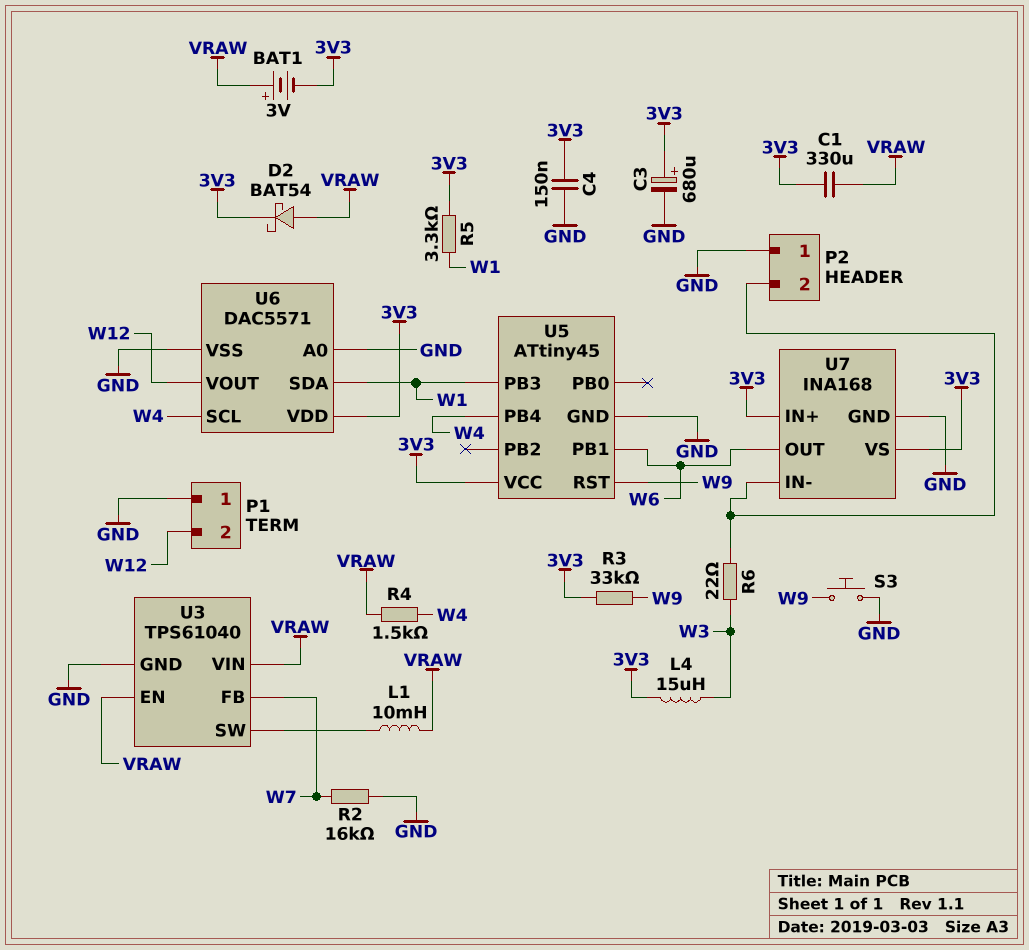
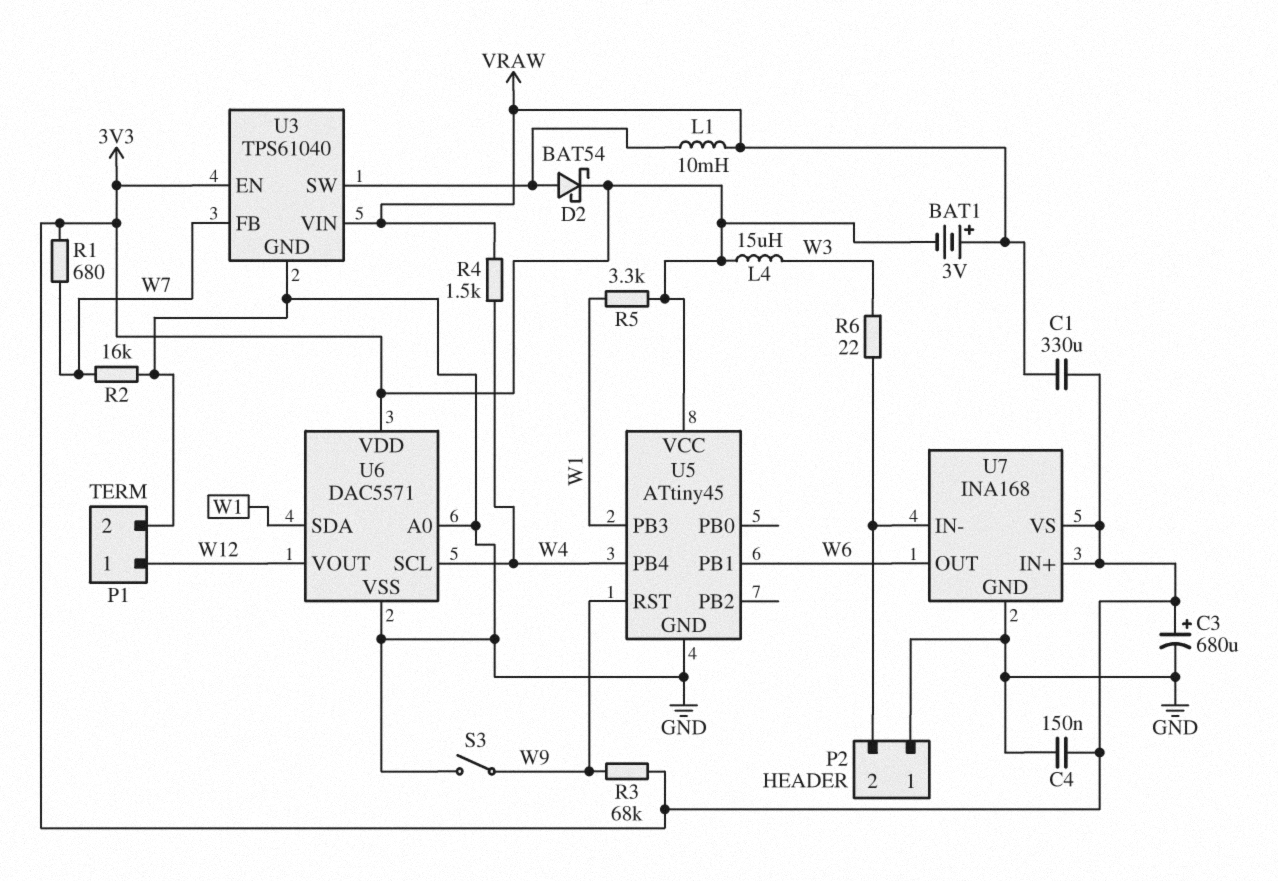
D2: schottky BAT54 (A VRAW, K 3V3) -> schottky BAT54 (A U3/SW, K 3V3)
P1 pin 1: GND -> W12
P1 pin 2: W12 -> GND
R1: none -> 680 (3V3, W7)
R3: 33k (3V3, W9) -> 68k (3V3, W9)
S3: button (GND, W9) -> switch (GND, W9)
U3 pin EN: VRAW -> 3V3

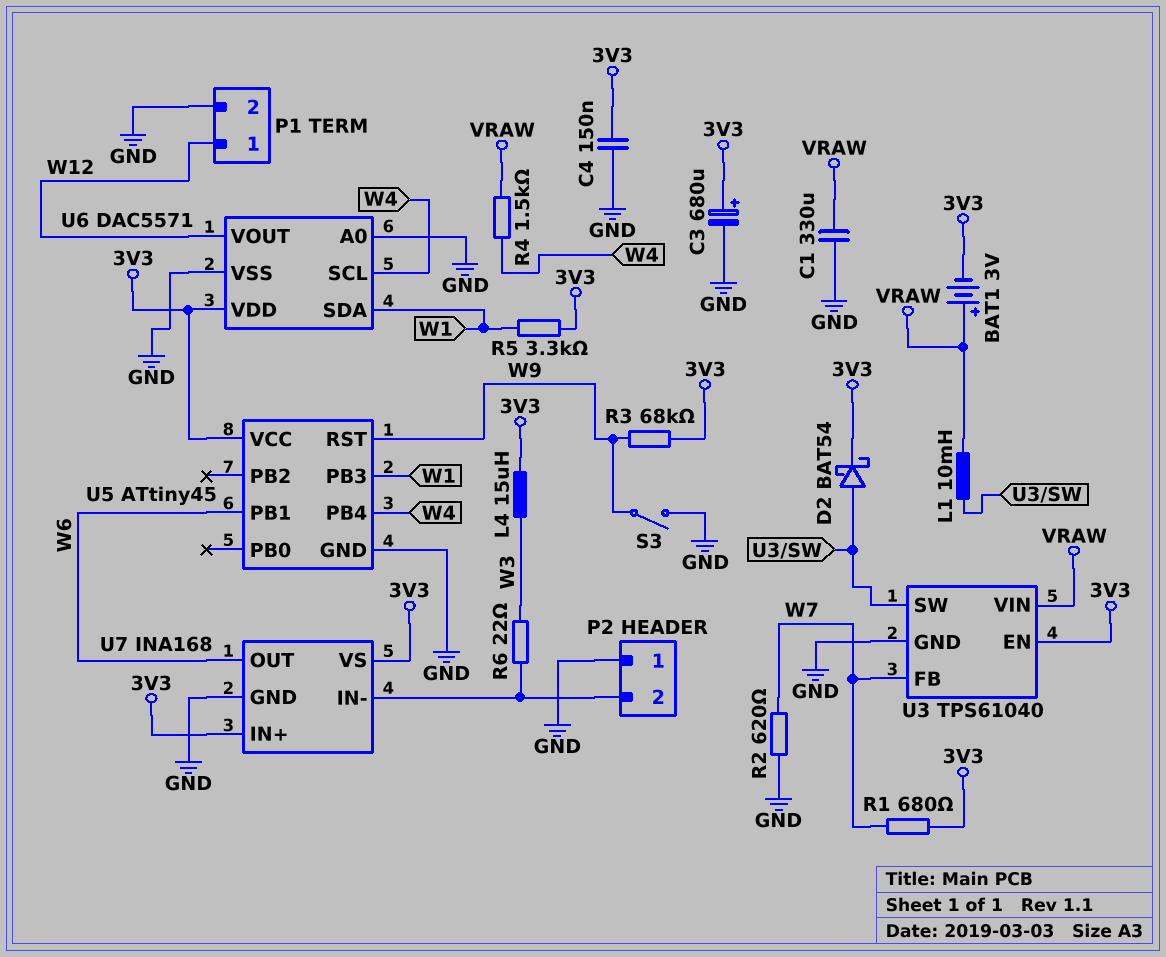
C1: 330uF (3V3, VRAW) -> 330uF (GND, VRAW)
R2: 16k (GND, W7) -> 620 (GND, W7)

